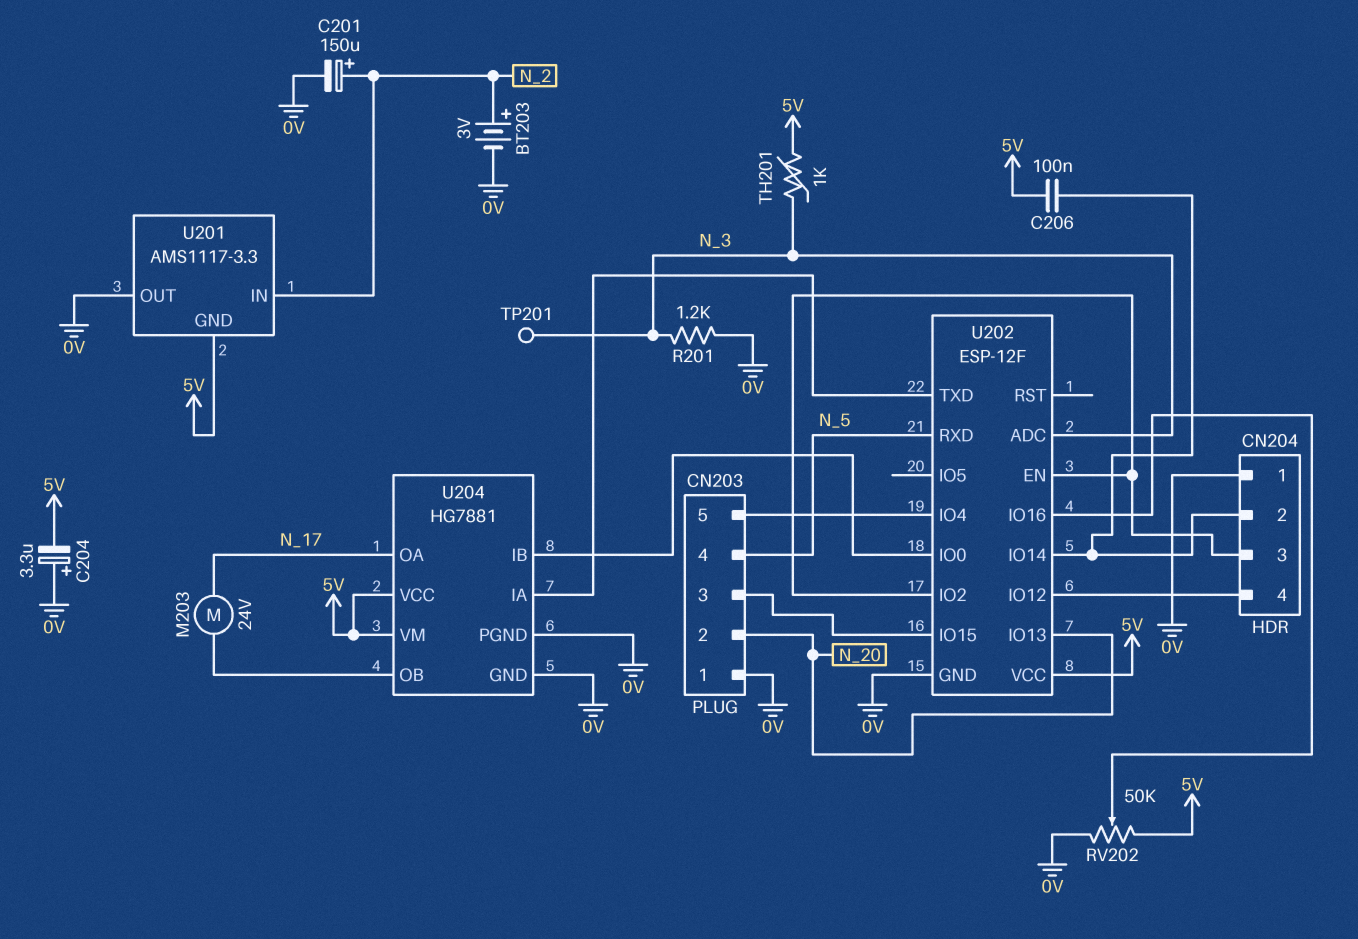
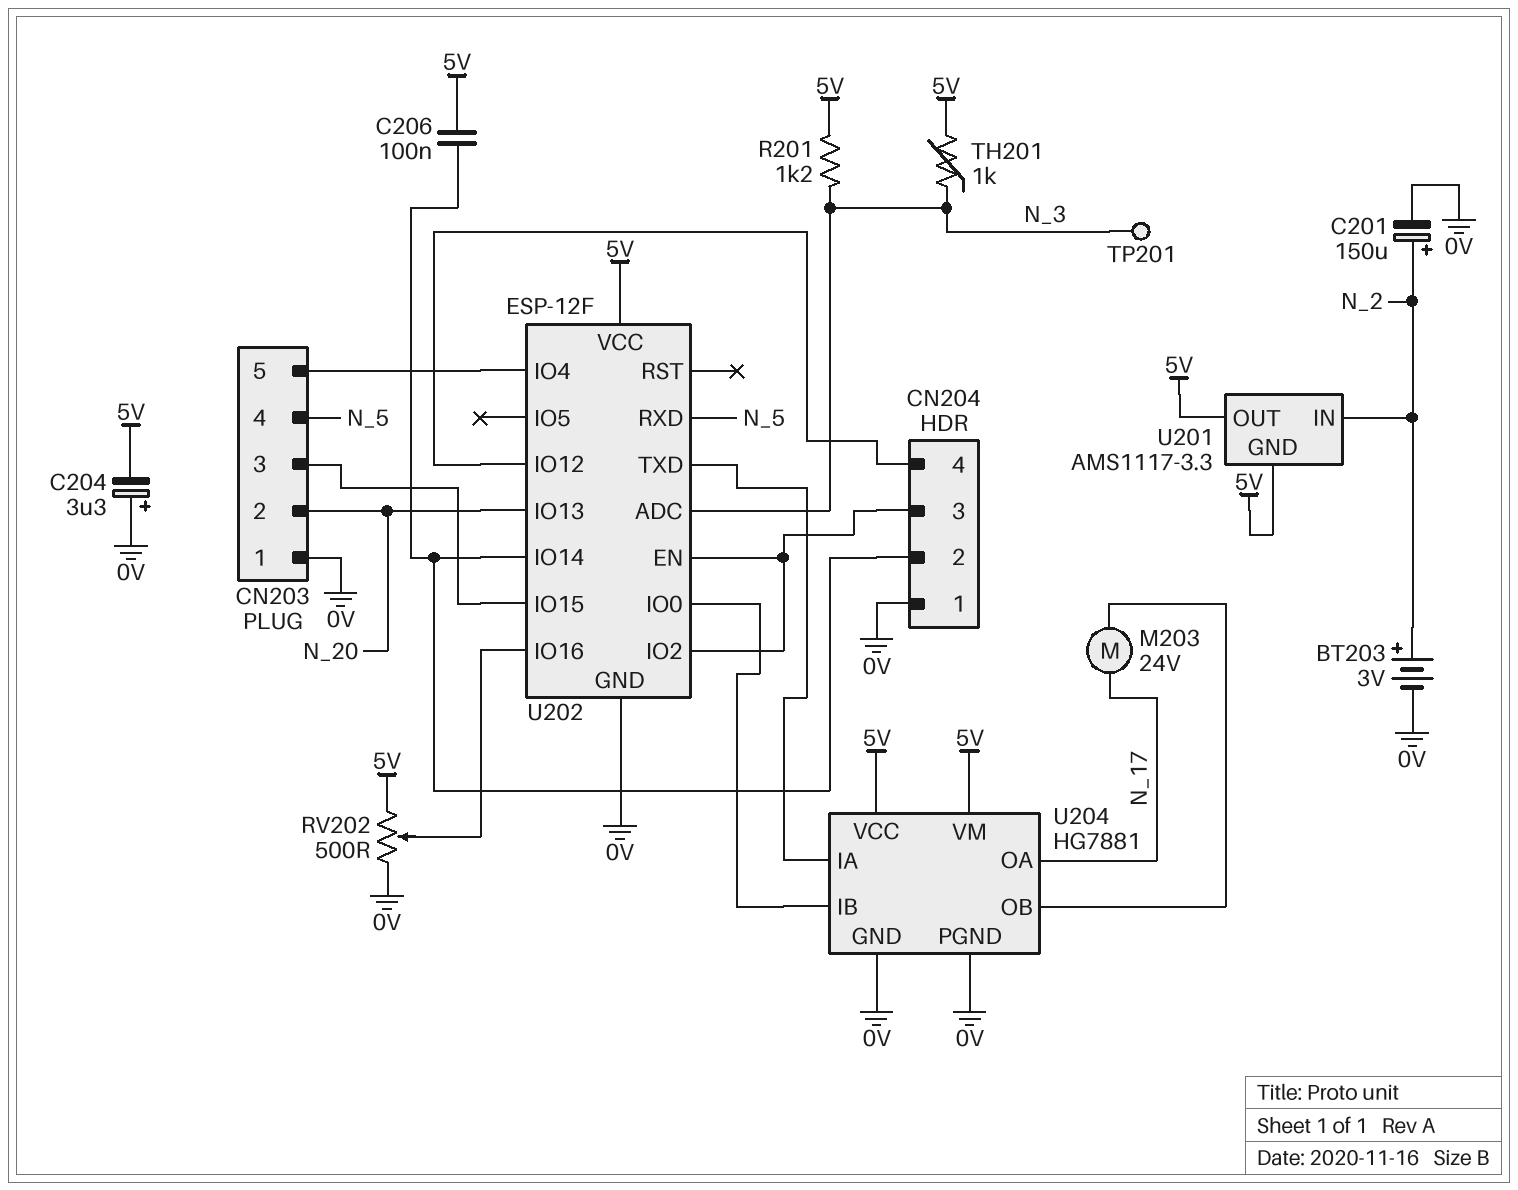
R201: 1.2k (0V, N_3) -> 1.2k (5V, N_3)
RV202: 50k (0V, 5V, wiper U202/IO16) -> 500 (0V, 5V, wiper U202/IO16)
U201 pin OUT: 0V -> 5V

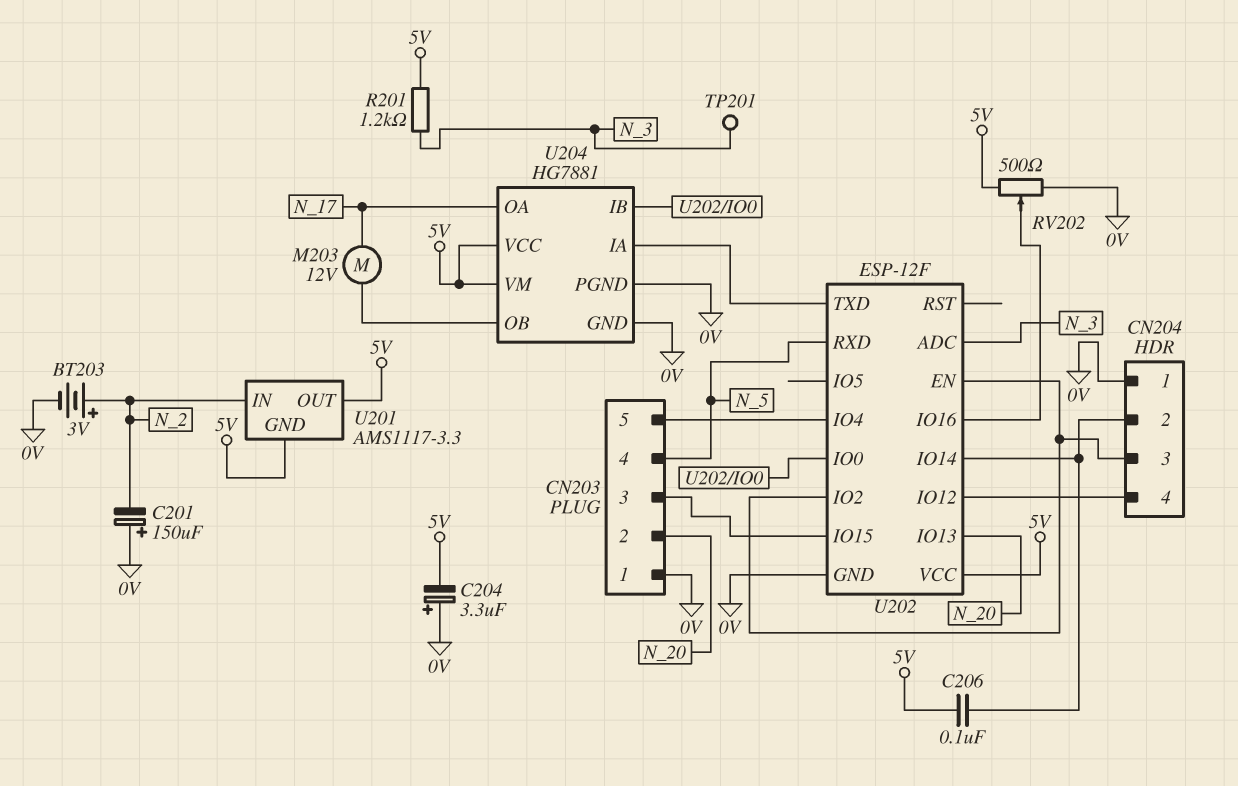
C201: 150uF (plus N_2, minus 0V) -> 150uF (plus 0V, minus N_2)
M203: motor 24V (N_17, U204/OB) -> motor 12V (N_17, U204/OB)
TH201: 1k (5V, N_3) -> none

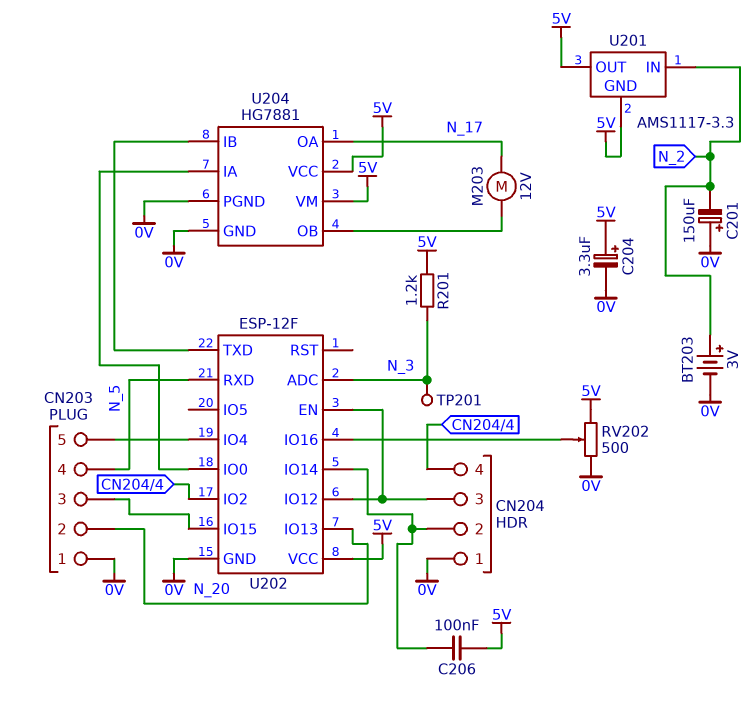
C204: 3.3uF (plus 0V, minus 5V) -> 3.3uF (plus 5V, minus 0V)
U202 pin IO2: CN204/3 -> CN204/4
U202 pin IO12: CN204/4 -> CN204/3
U204 pin IA: U202/TXD -> U202/IO0
U204 pin IB: U202/IO0 -> U202/TXD

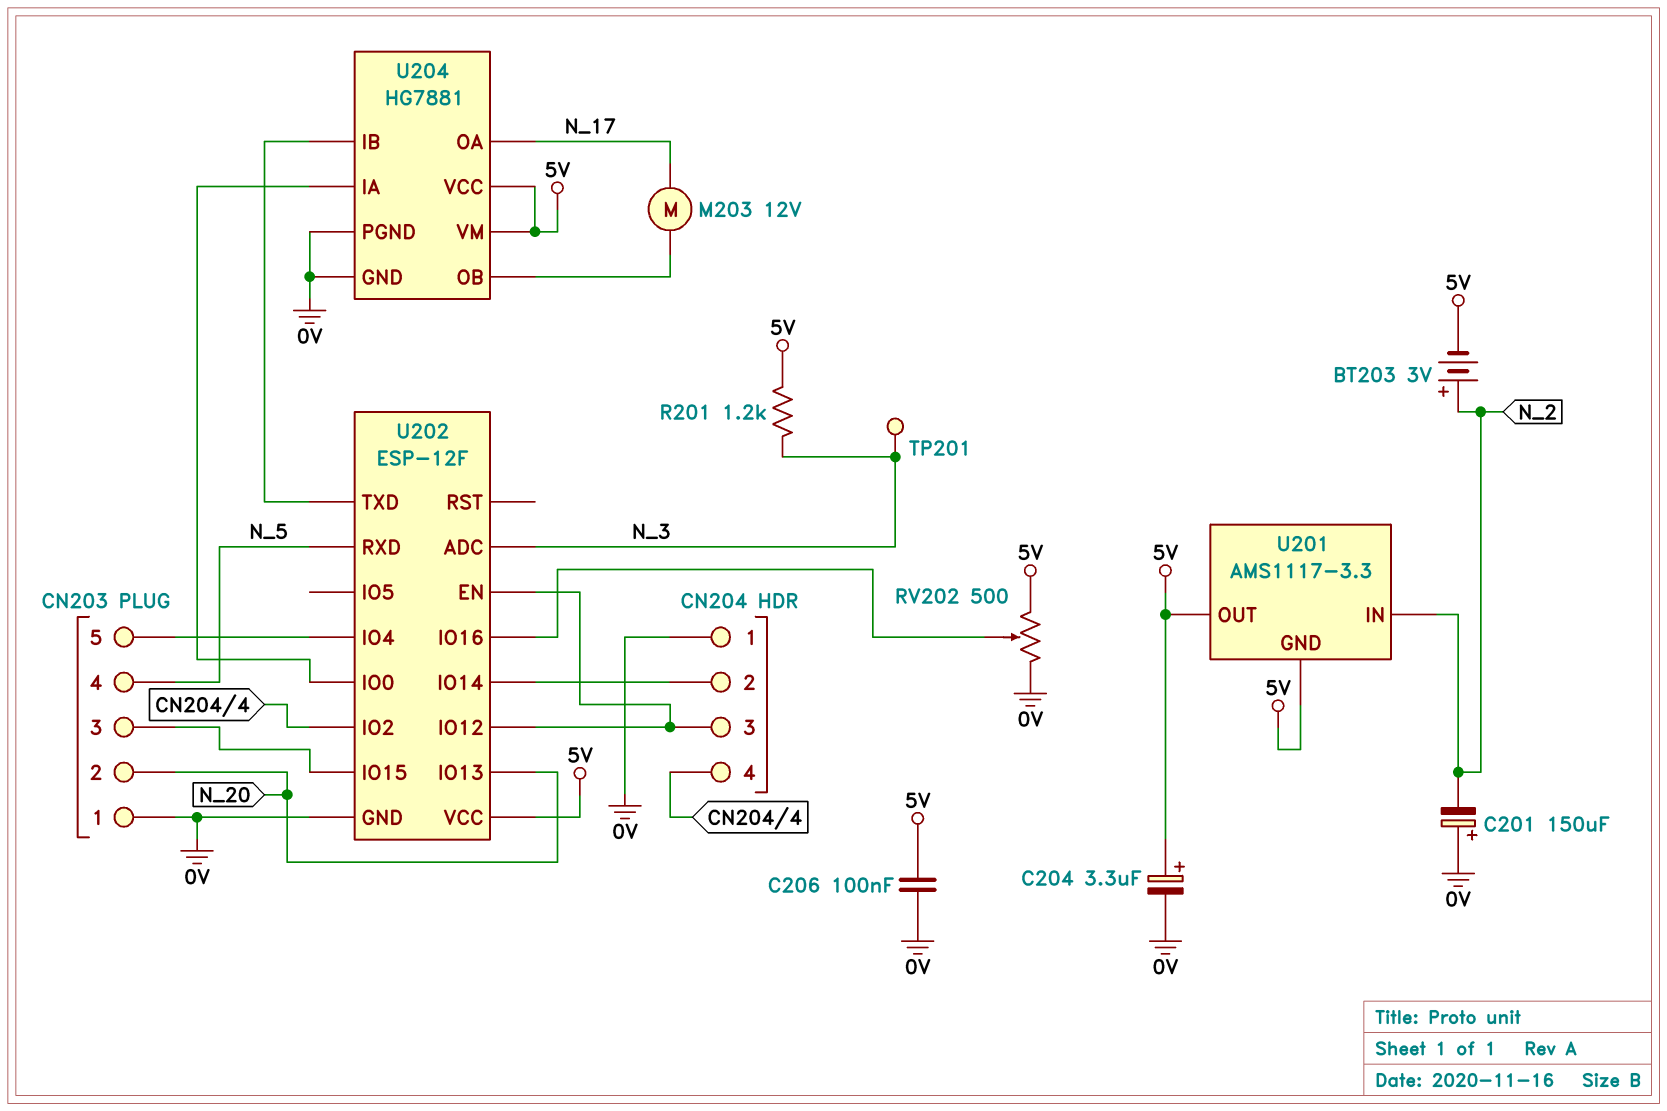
BT203: 3V (plus N_2, minus 0V) -> 3V (plus N_2, minus 5V)
C206: 100nF (5V, CN204/2) -> 100nF (0V, 5V)

